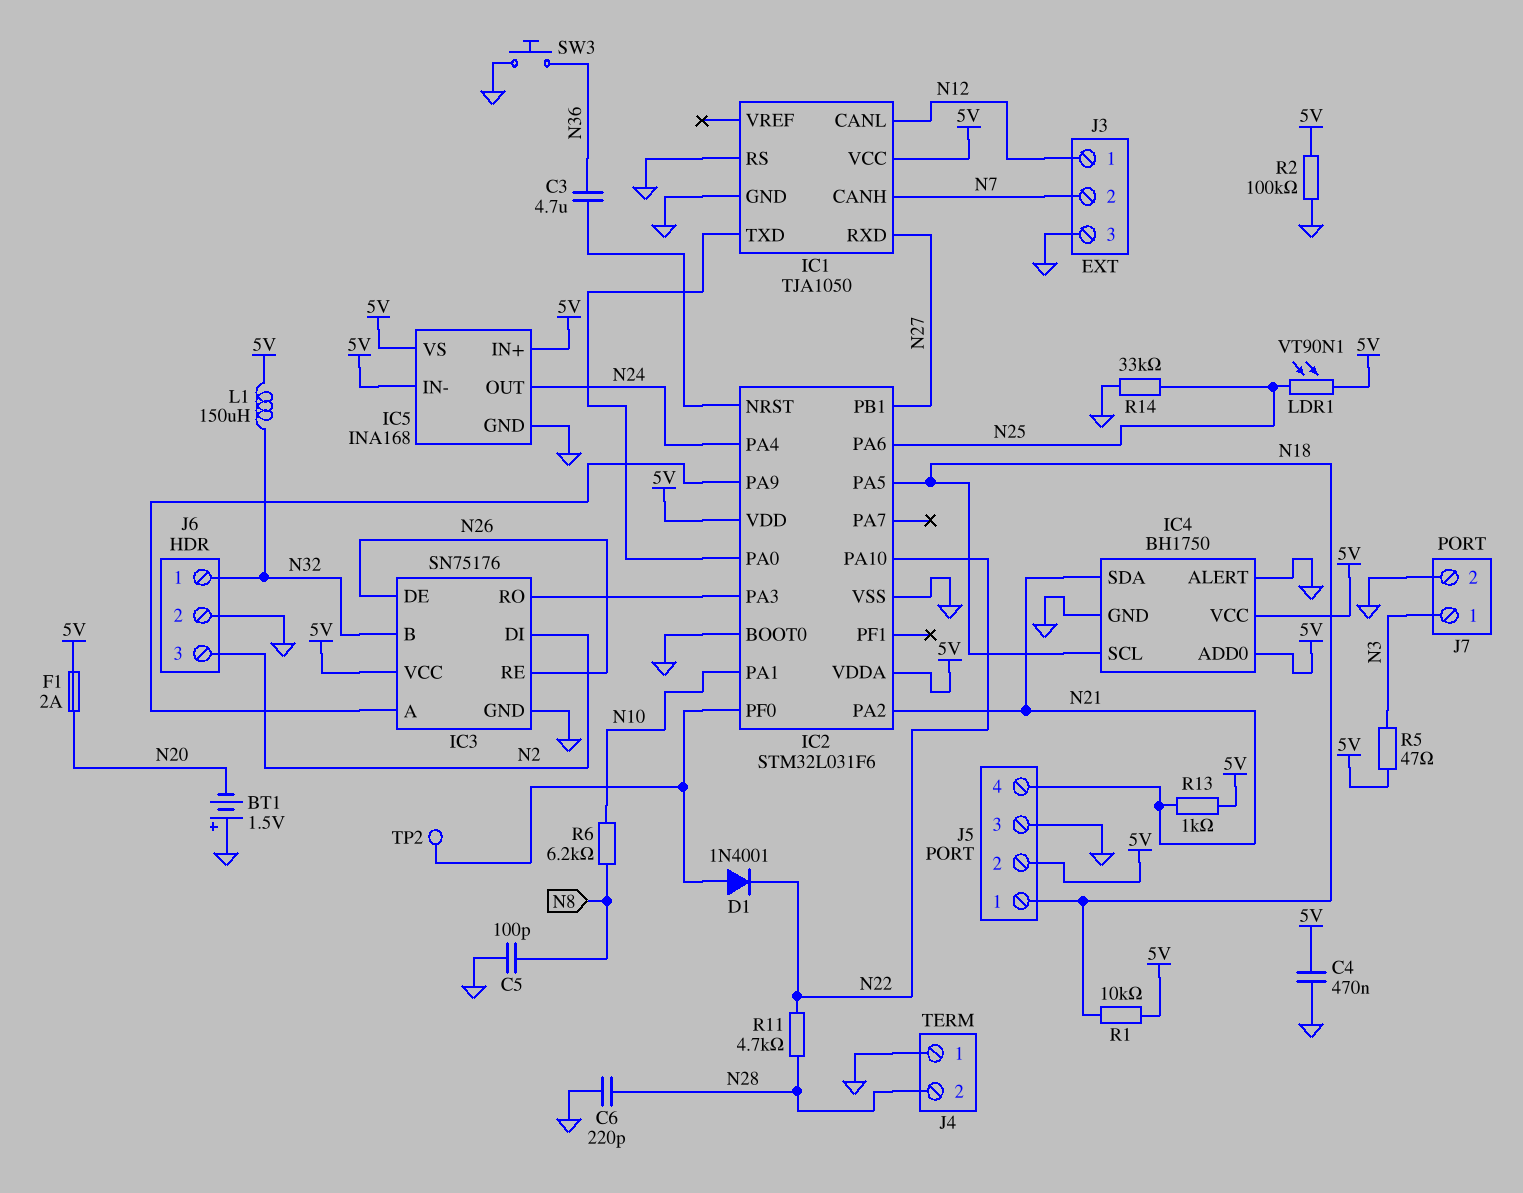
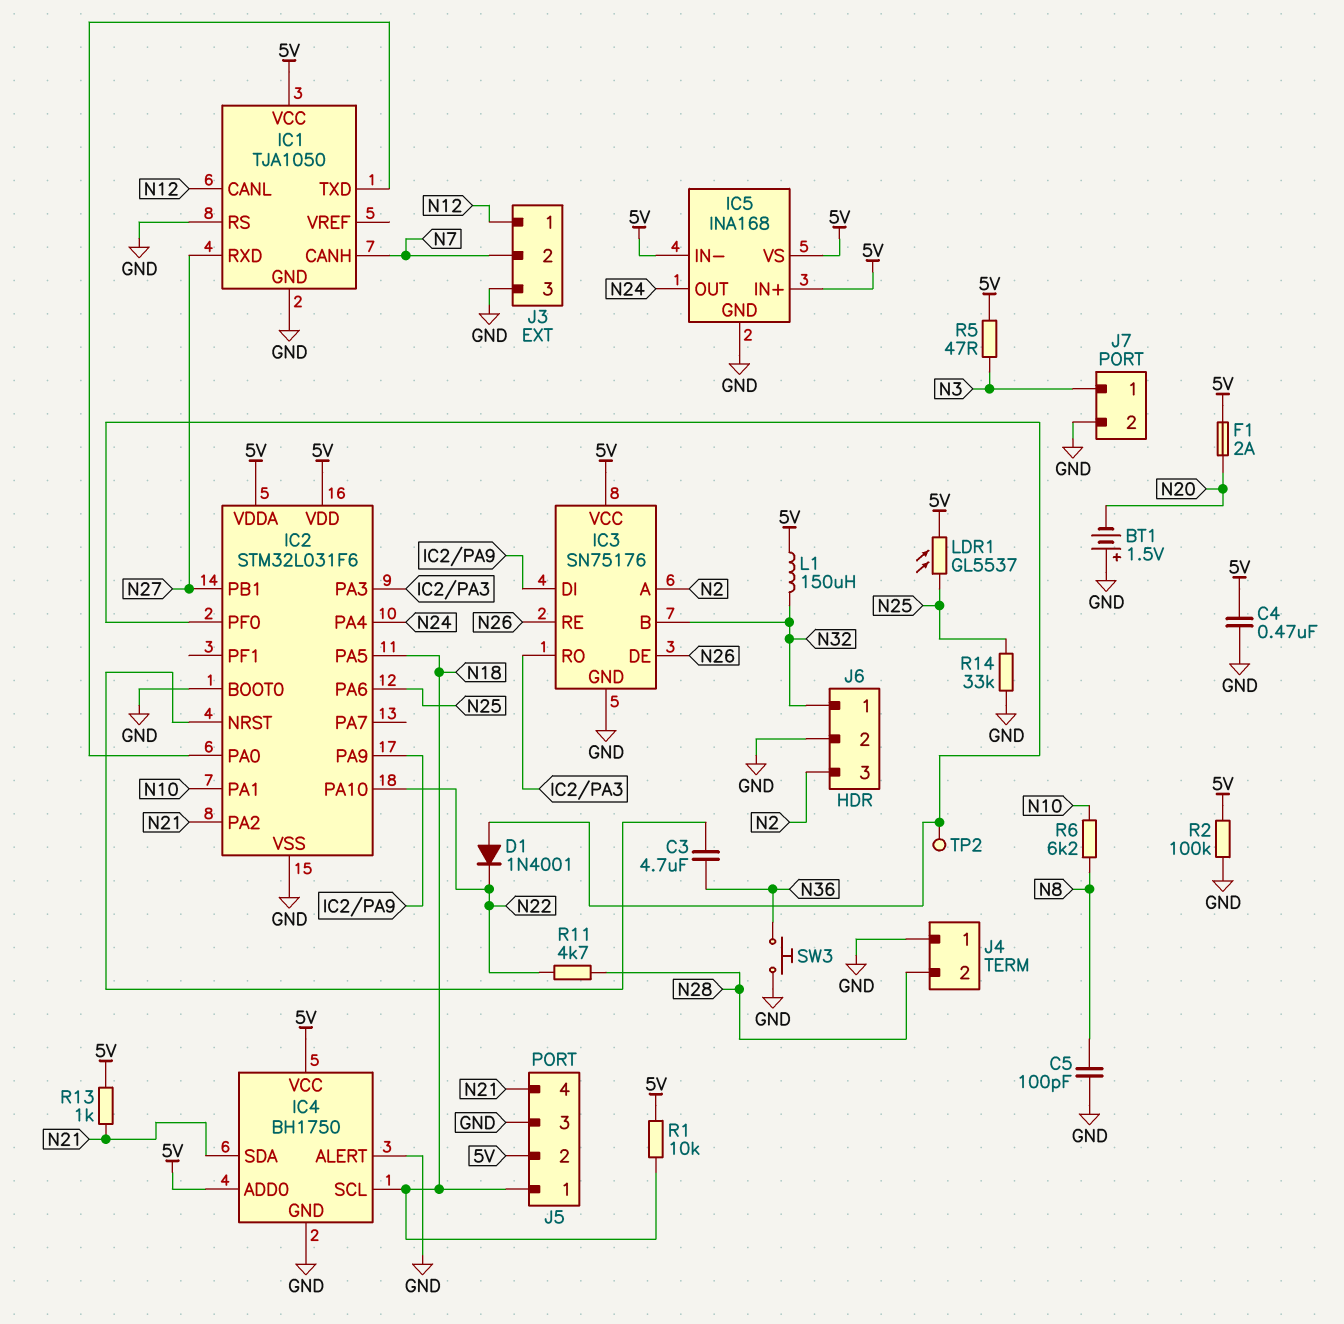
C6: 220pF (GND, N28) -> none
IC3 pin A: IC2/PA9 -> N2
IC3 pin DI: N2 -> IC2/PA9
LDR1: VT90N1 (5V, N25) -> GL5537 (5V, N25)

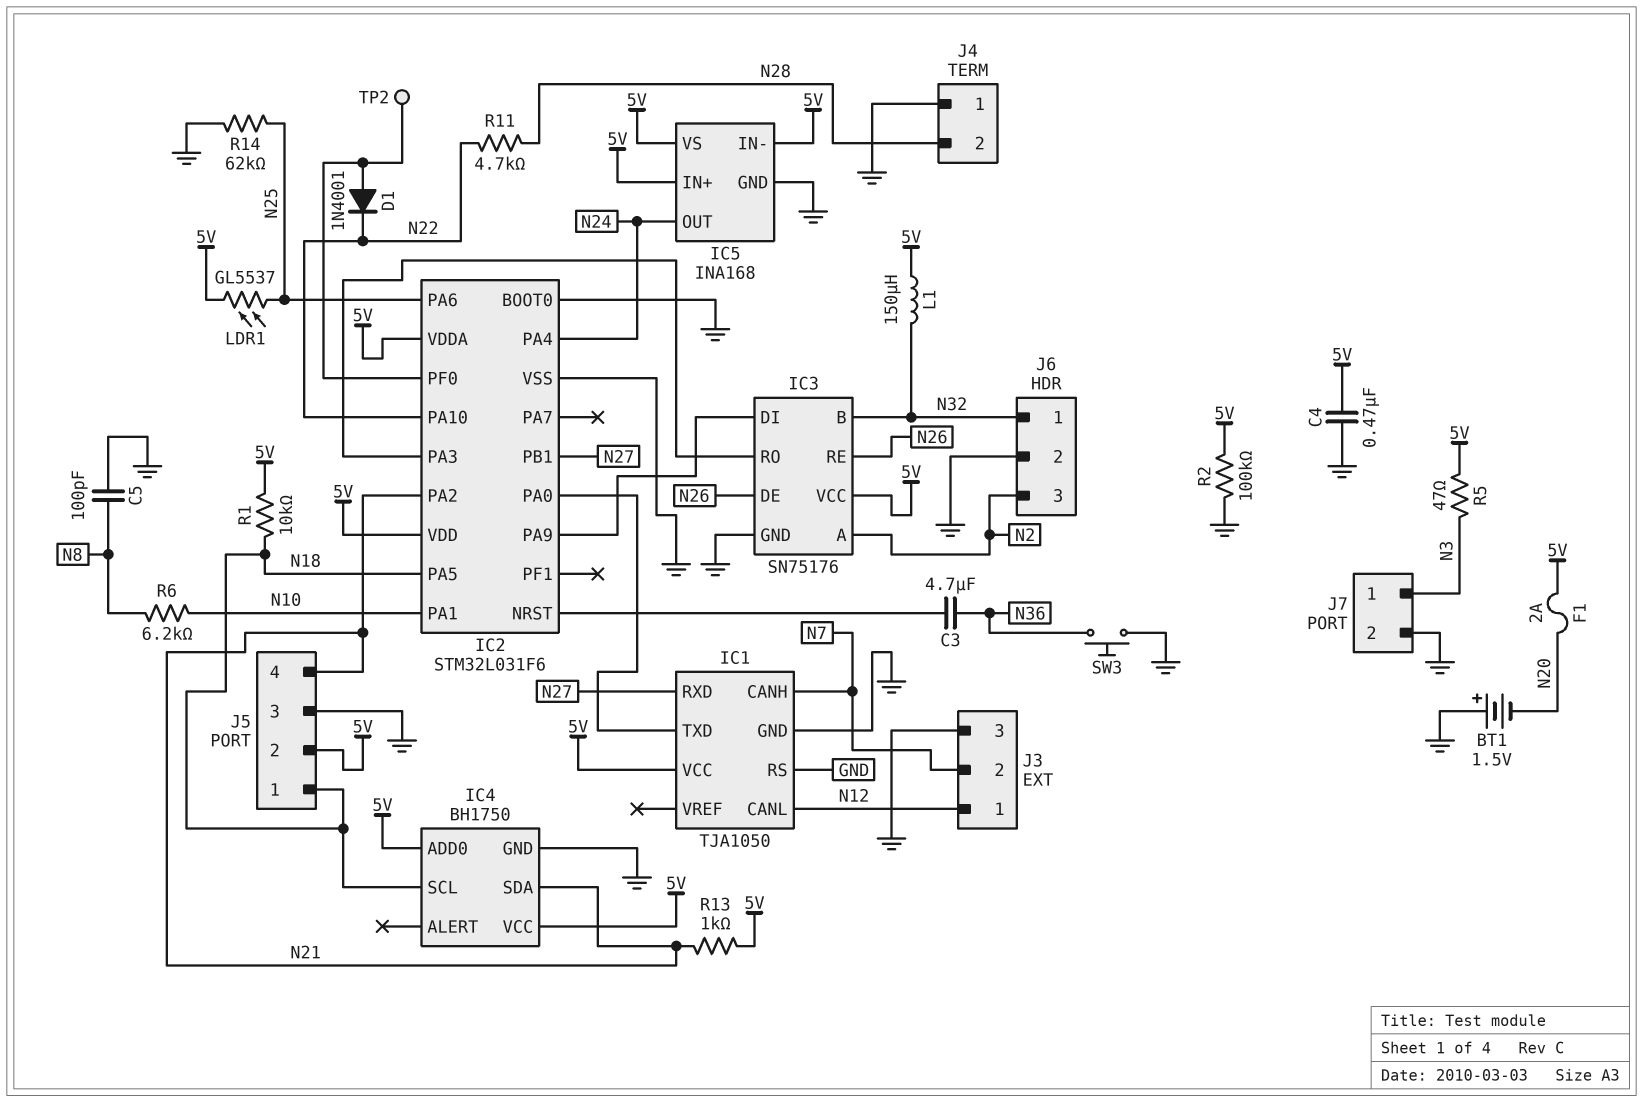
IC4 pin ALERT: GND -> none
R14: 33k (GND, N25) -> 62k (GND, N25)

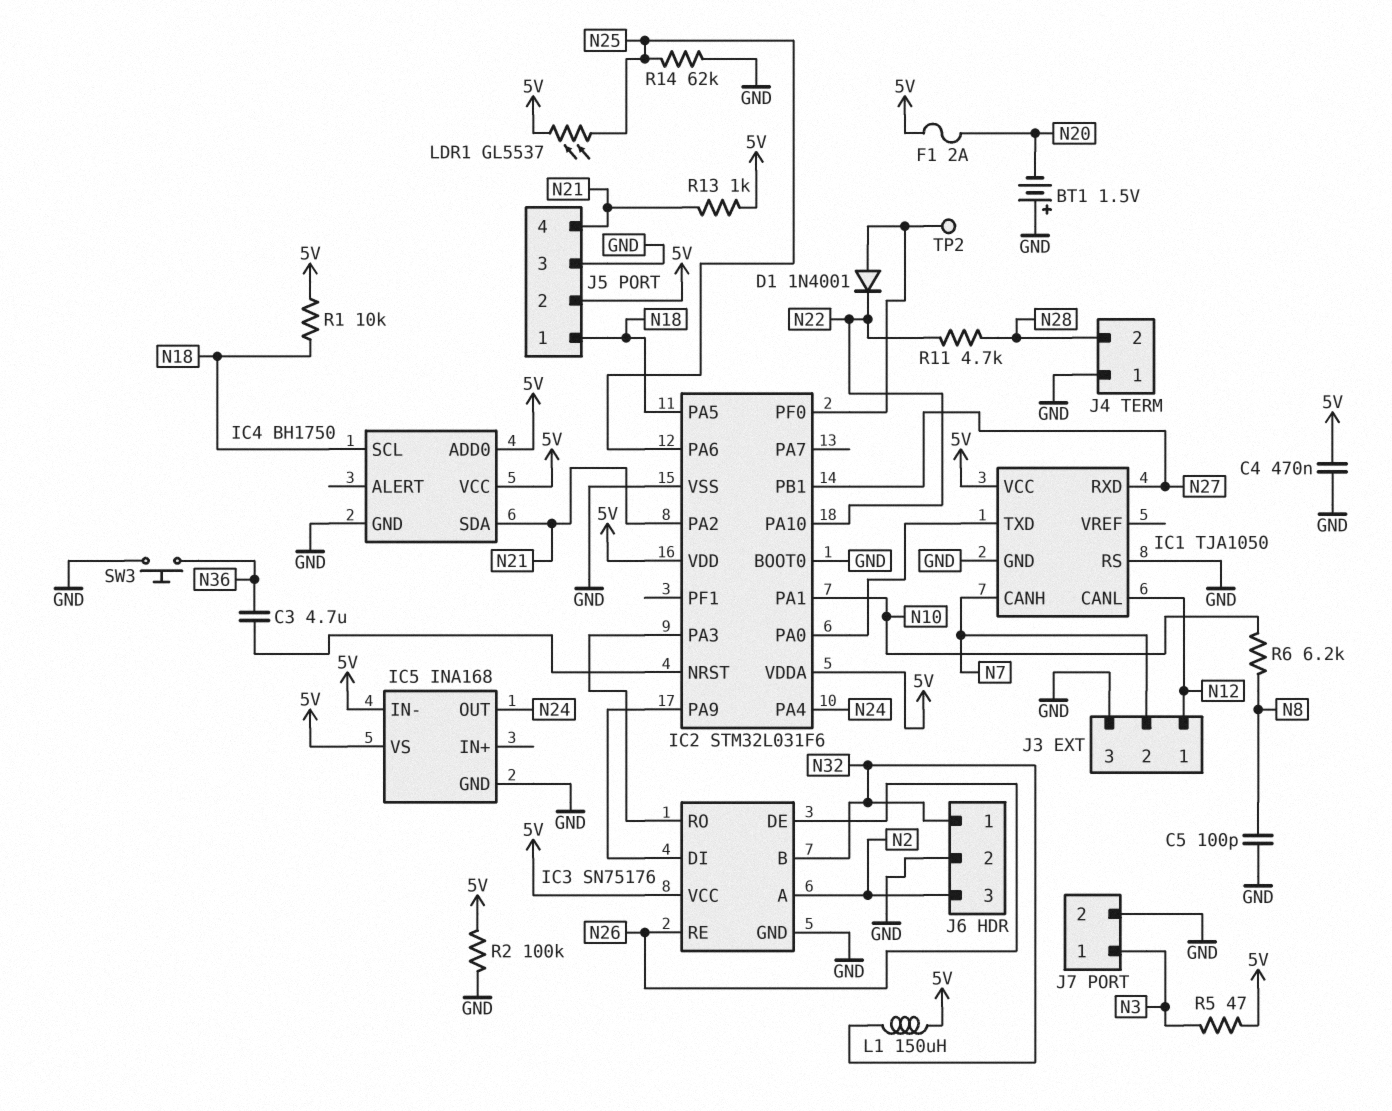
IC5 pin IN+: 5V -> none

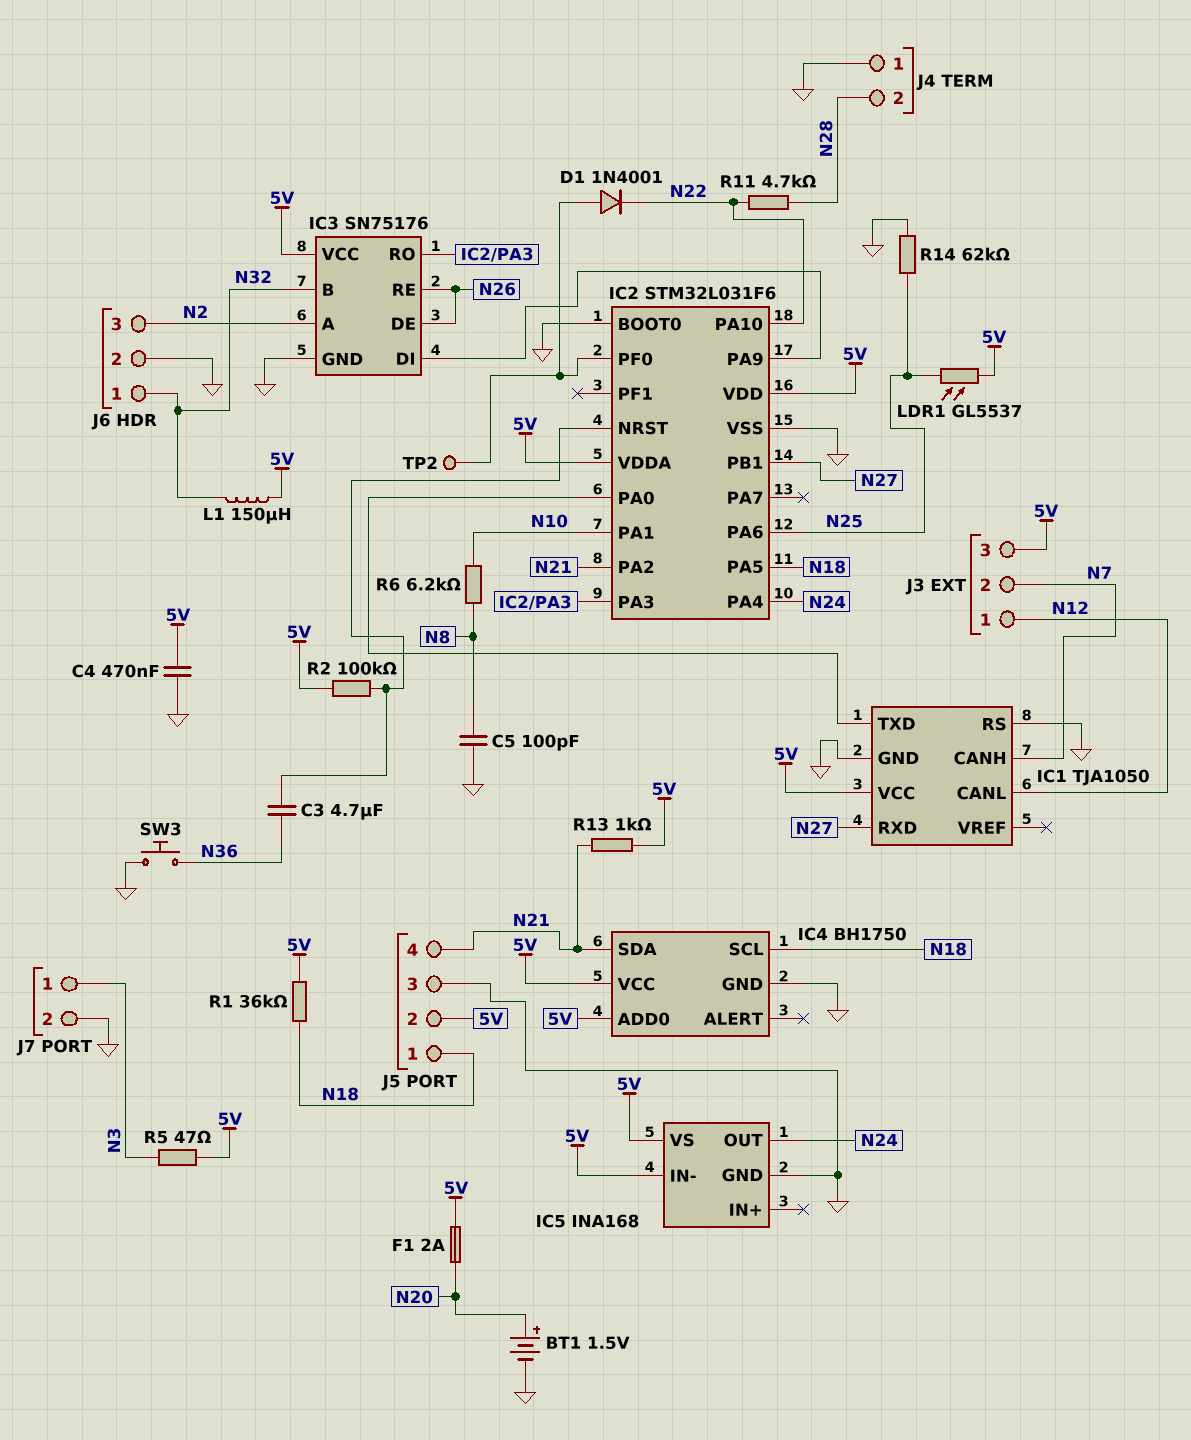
BT1: 1.5V (plus GND, minus N20) -> 1.5V (plus N20, minus GND)
J3 pin 3: GND -> 5V
R1: 10k (5V, N18) -> 36k (5V, N18)
R2: 100k (5V, GND) -> 100k (5V, IC2/NRST)

